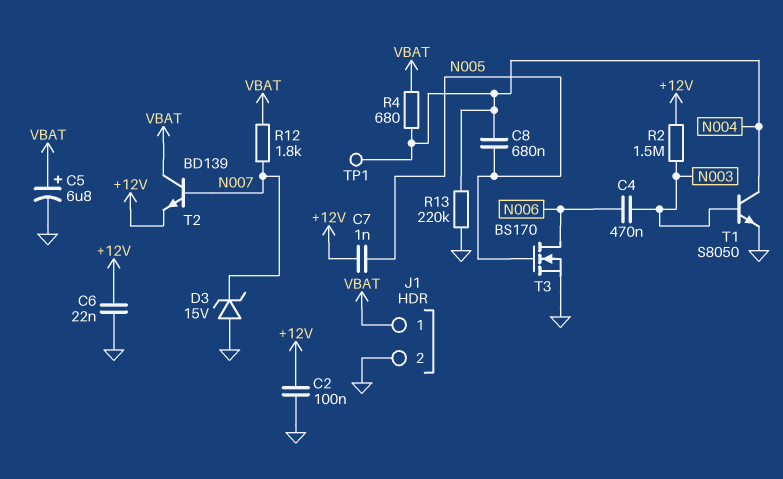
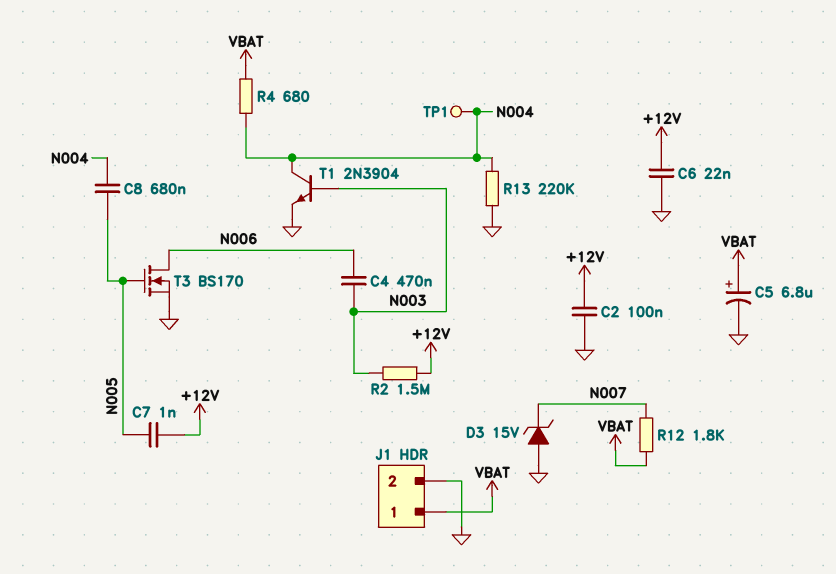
T1: NPN S8050 (B N003, C N004, E GND) -> NPN 2N3904 (B N003, C N004, E GND)
T2: NPN BD139 (B N007, C VBAT, E +12V) -> none

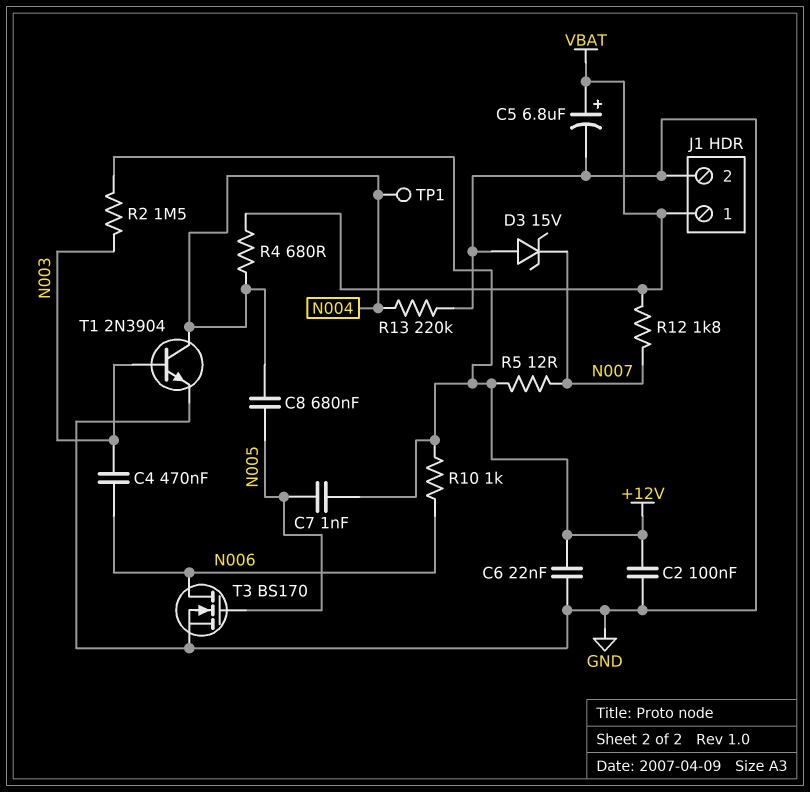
R5: none -> 12 (+12V, N007)
R10: none -> 1k (+12V, N006)

